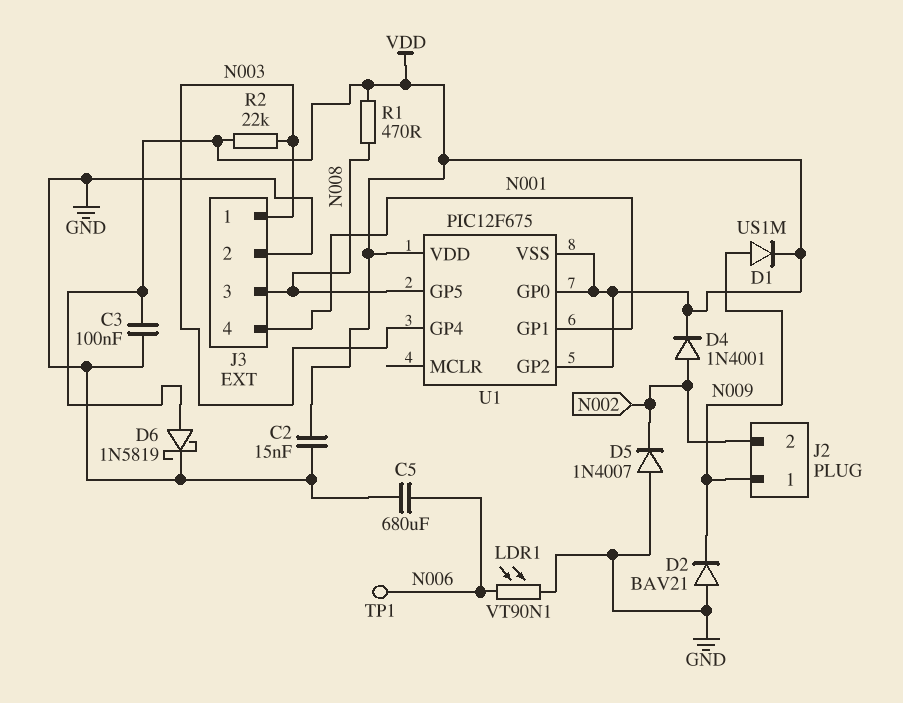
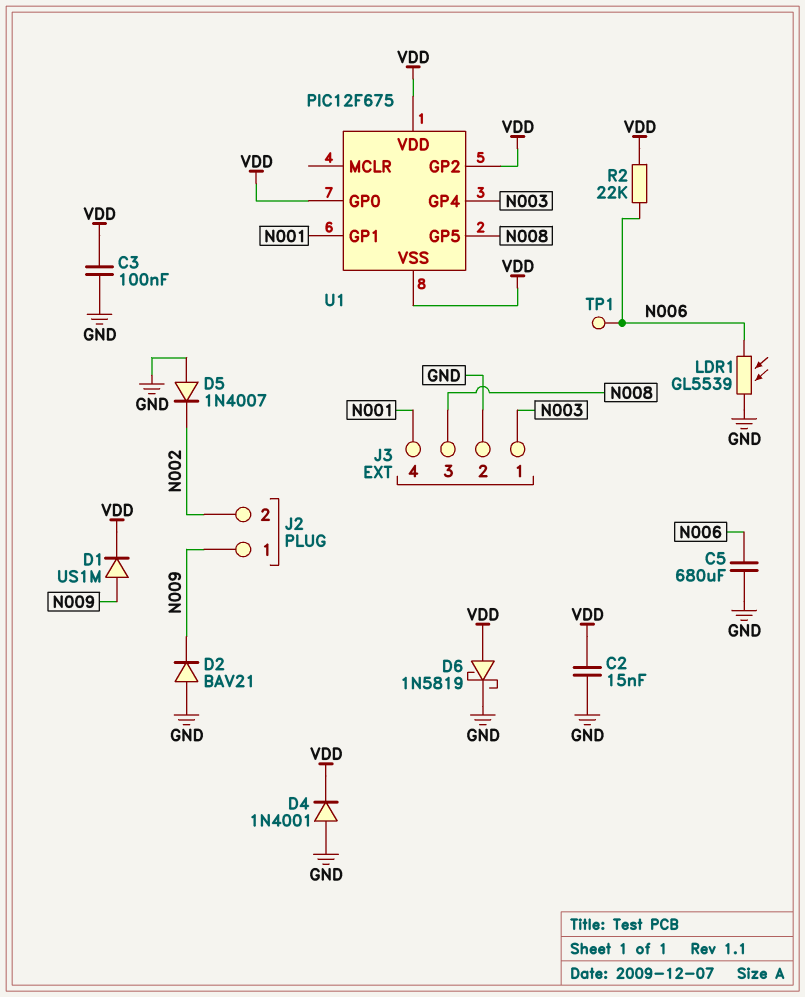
D4: diode 1N4001 (A N002, K VDD) -> diode 1N4001 (A GND, K VDD)
LDR1: VT90N1 (GND, N006) -> GL5539 (GND, N006)
R1: 470 (N008, VDD) -> none
R2: 22k (N003, VDD) -> 22k (N006, VDD)

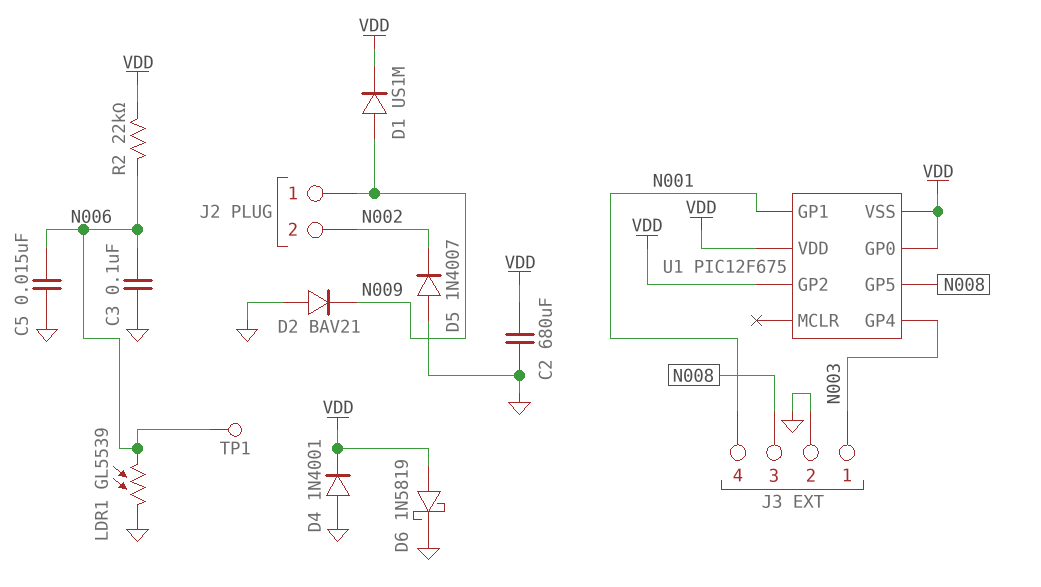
C2: 15nF (GND, VDD) -> 680uF (GND, VDD)
C3: 100nF (GND, VDD) -> 100nF (GND, N006)
C5: 680uF (GND, N006) -> 15nF (GND, N006)

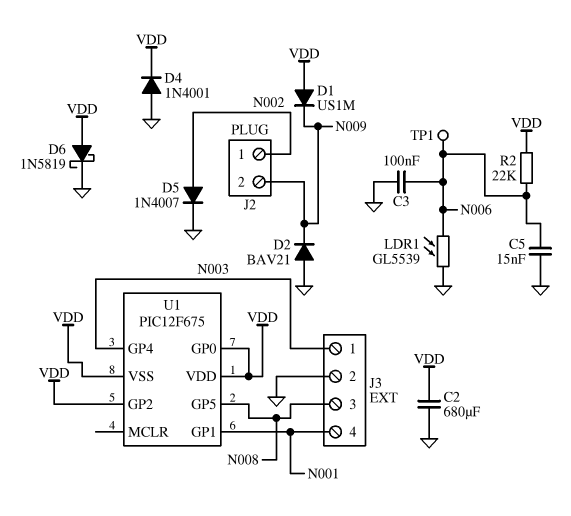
D1: diode US1M (A N009, K VDD) -> diode US1M (A VDD, K N009)
D5: diode 1N4007 (A GND, K N002) -> diode 1N4007 (A N002, K GND)
J2 pin 1: N009 -> N002
J2 pin 2: N002 -> N009

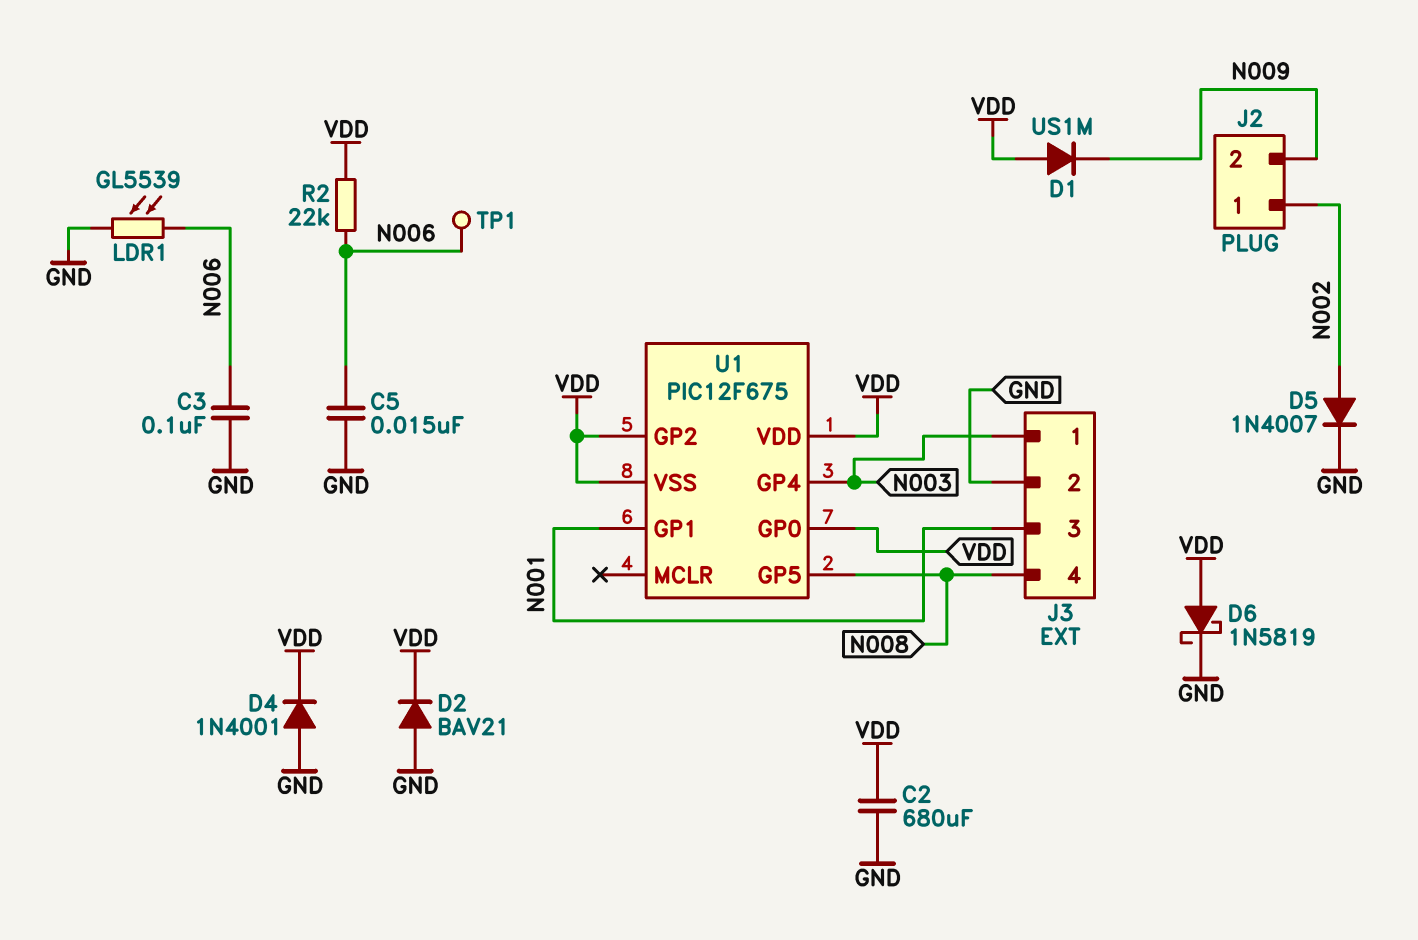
D2: diode BAV21 (A GND, K N009) -> diode BAV21 (A GND, K VDD)
J3 pin 3: N008 -> N001
J3 pin 4: N001 -> N008

